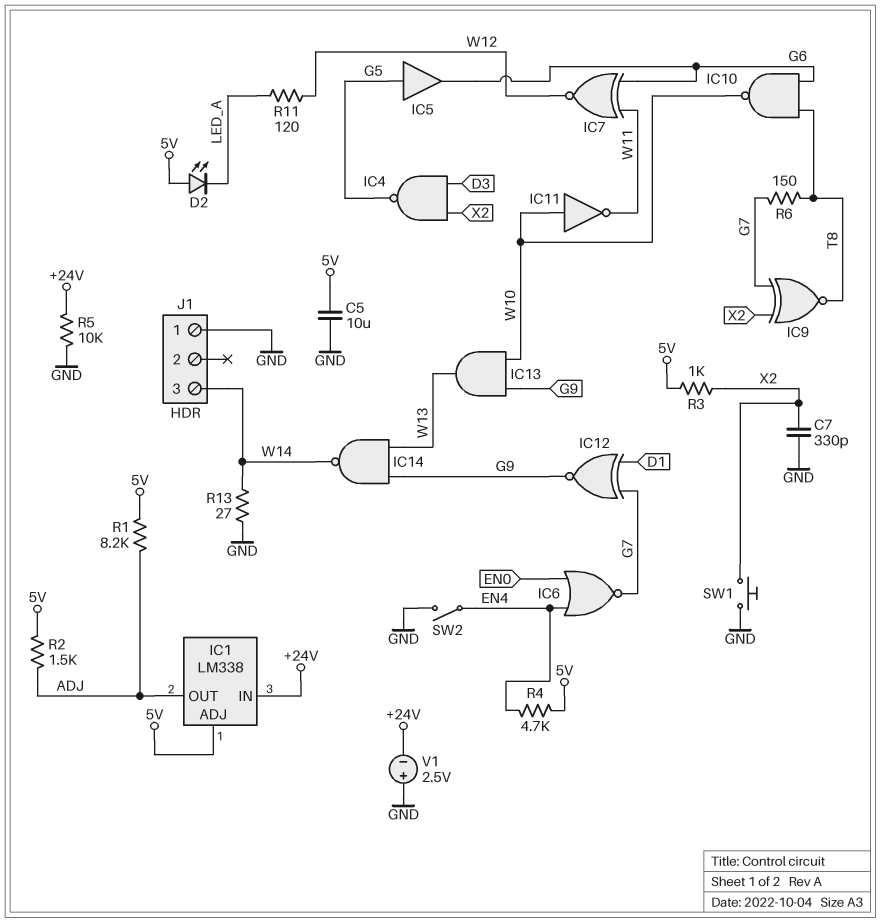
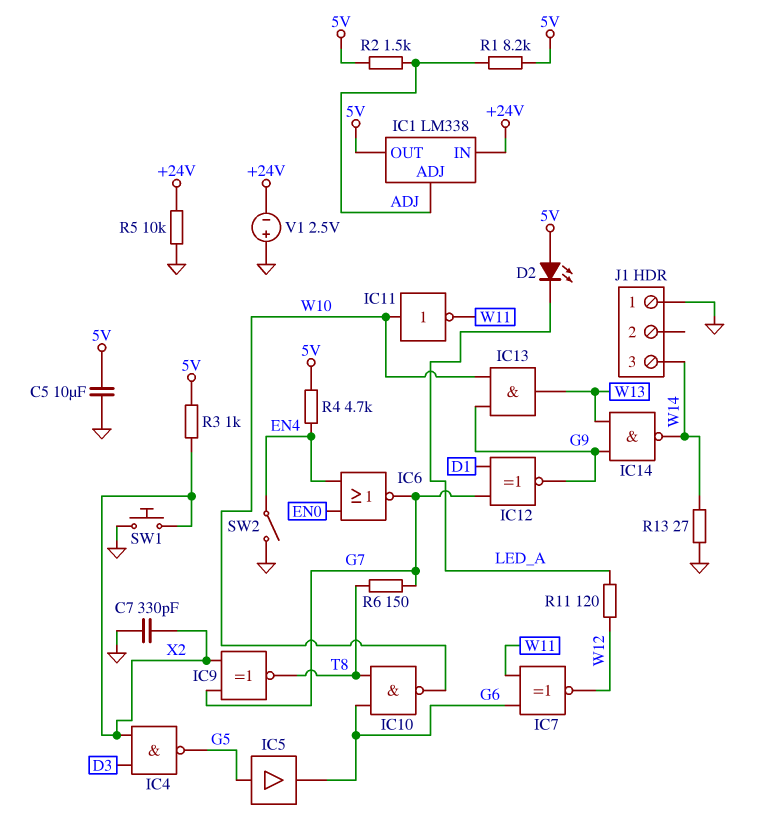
IC1 pin ADJ: 5V -> ADJ
IC1 pin OUT: ADJ -> 5V

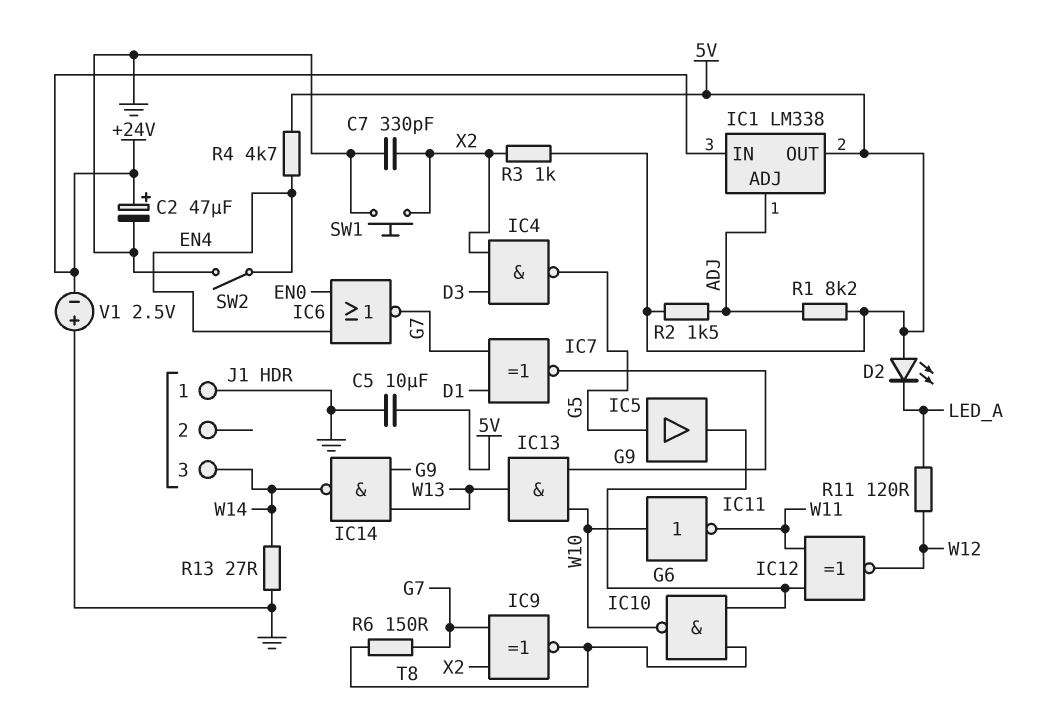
C2: none -> 47uF (plus +24V, minus GND)
IC7: XNOR (in G6, in W11, out W12) -> XNOR (in D1, in G7, out G9)
IC12: XNOR (in D1, in G7, out G9) -> XNOR (in G6, in W11, out W12)
R5: 10k (+24V, GND) -> none

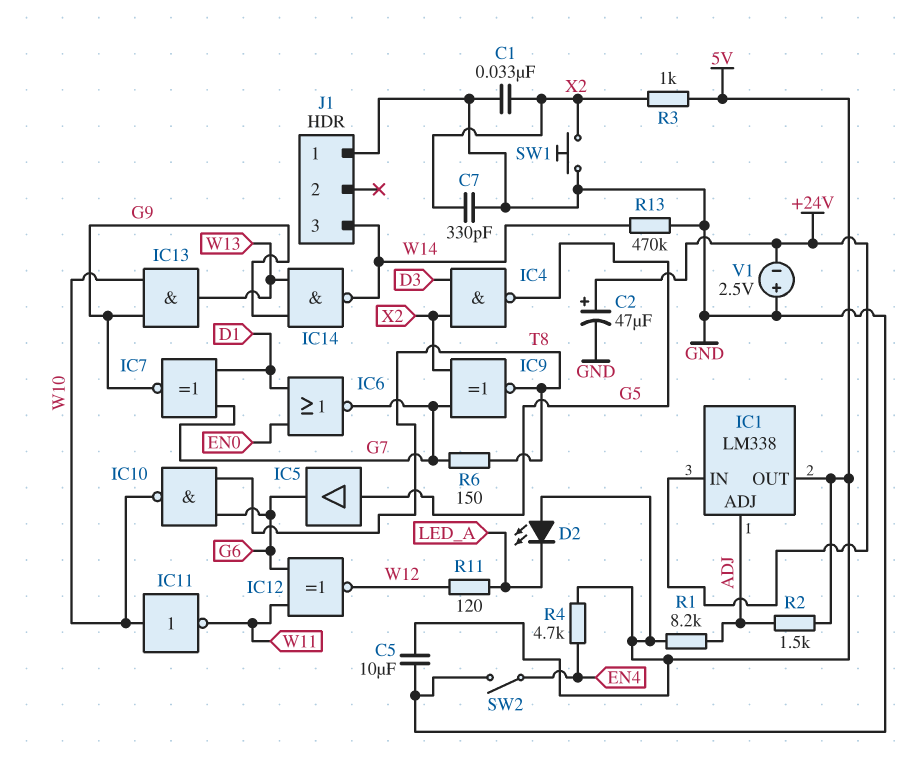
C1: none -> 33nF (GND, X2)
IC6: NOR (in EN0, in EN4, out G7) -> NOR (in D1, in EN0, out G7)
R13: 27 (GND, W14) -> 470k (GND, W14)

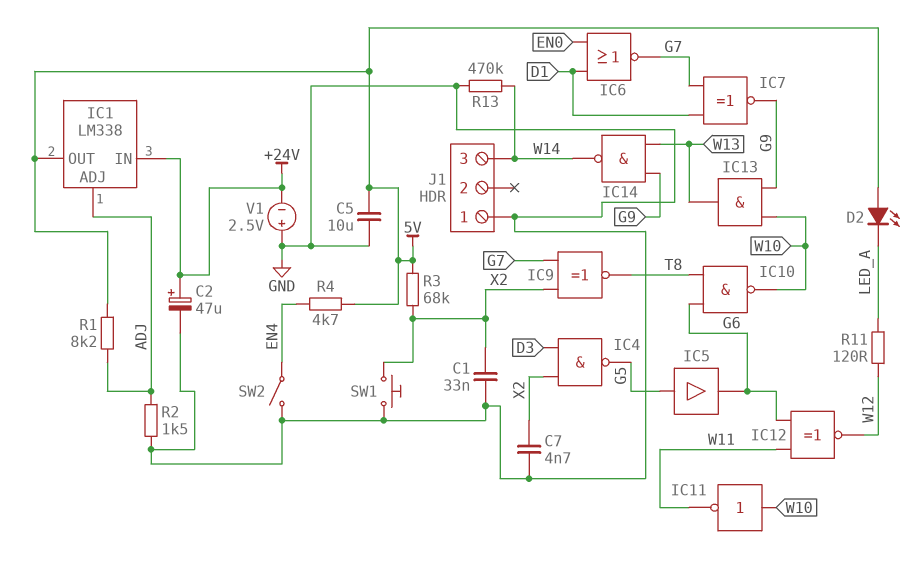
C7: 330pF (GND, X2) -> 4.7nF (GND, X2)
R2: 1.5k (5V, ADJ) -> 1.5k (ADJ, GND)
R3: 1k (5V, X2) -> 68k (5V, X2)
R6: 150 (G7, T8) -> none

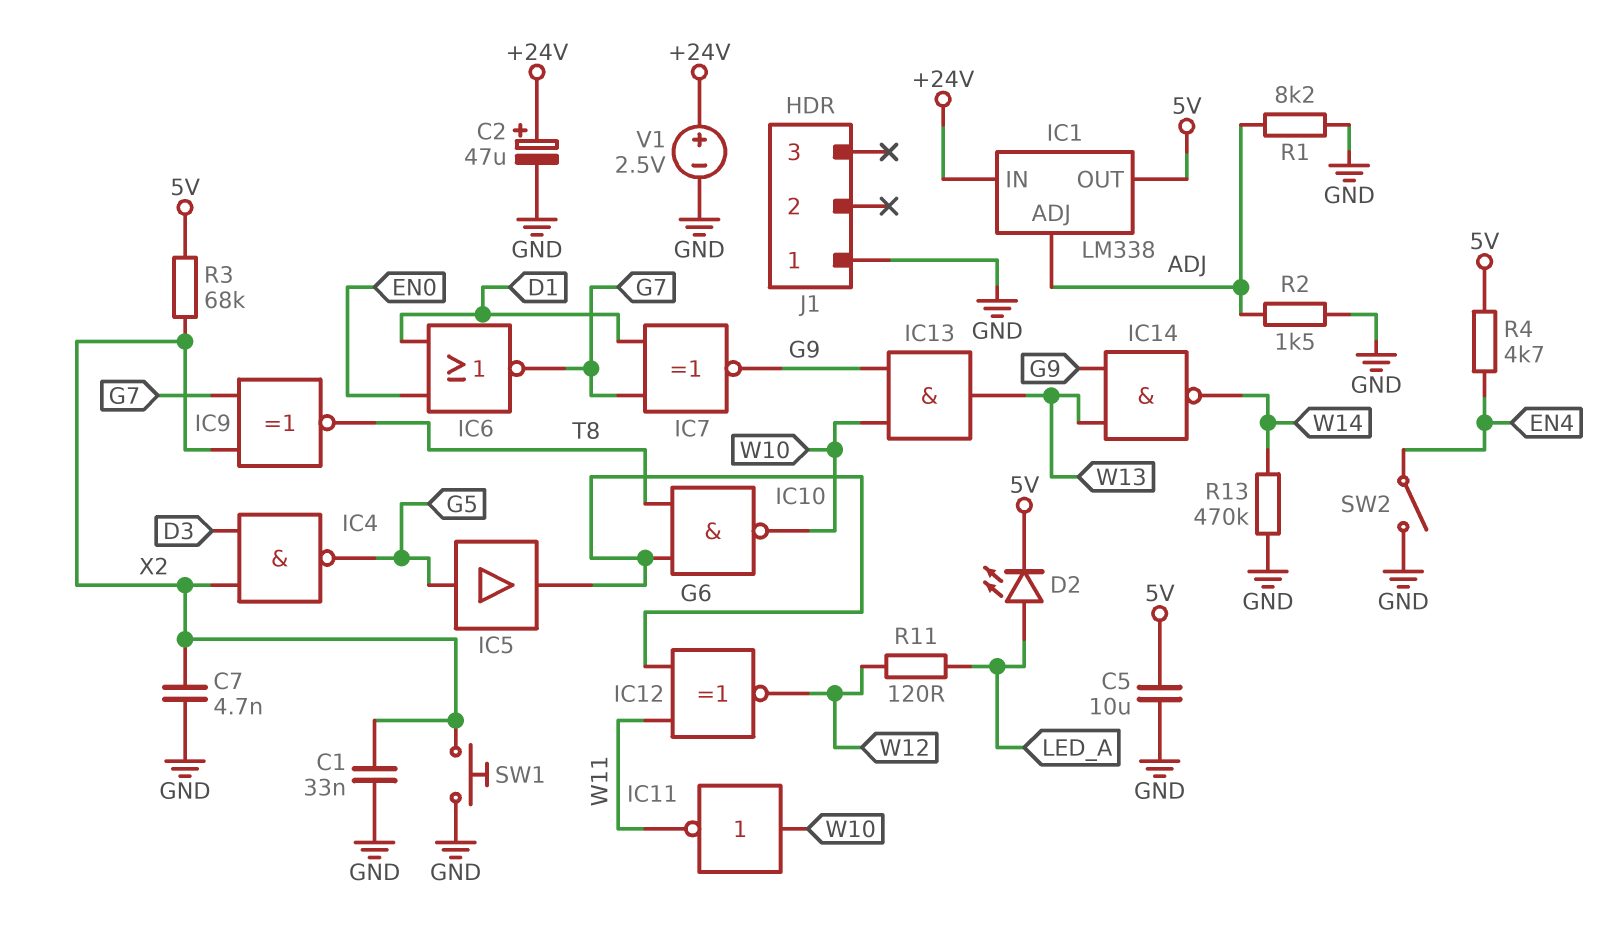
D2: LED (A 5V, K LED_A) -> LED (A LED_A, K 5V)
J1 pin 3: W14 -> none
R1: 8.2k (5V, ADJ) -> 8.2k (ADJ, GND)
V1: 2.5V (plus GND, minus +24V) -> 2.5V (plus +24V, minus GND)

